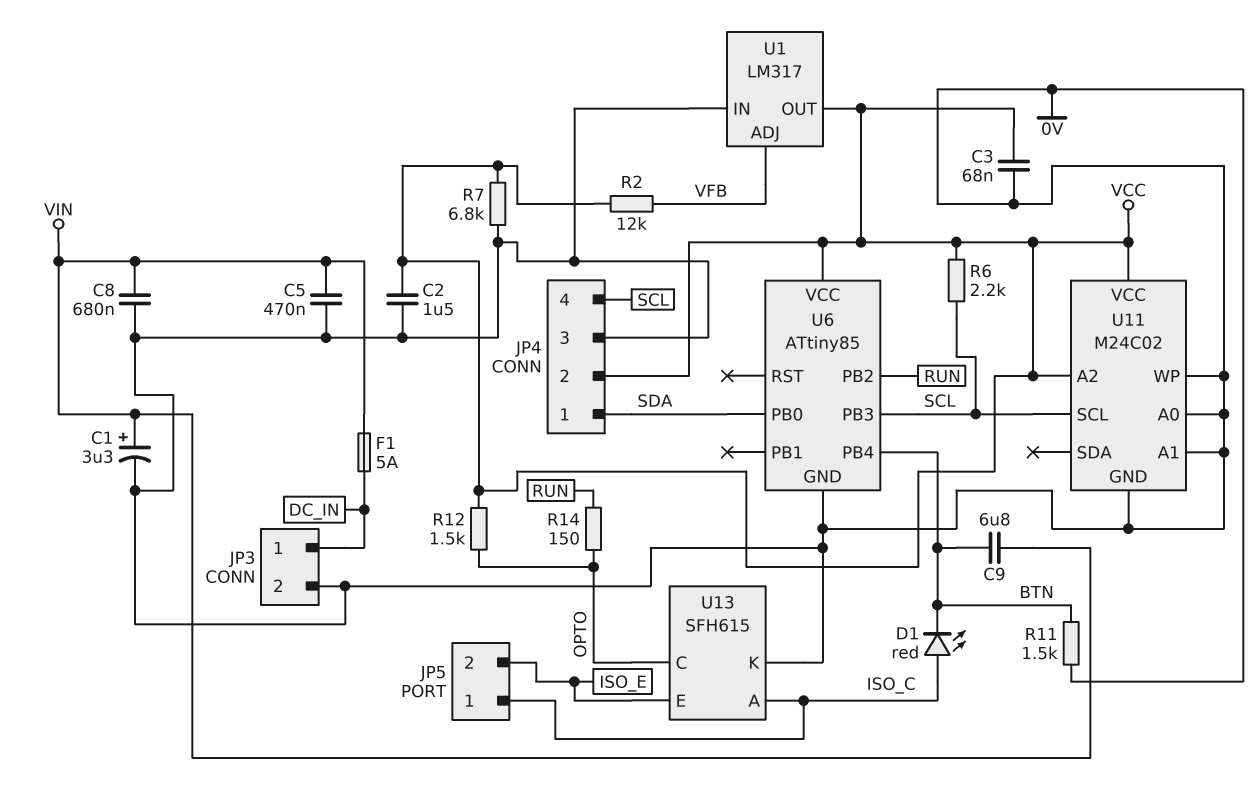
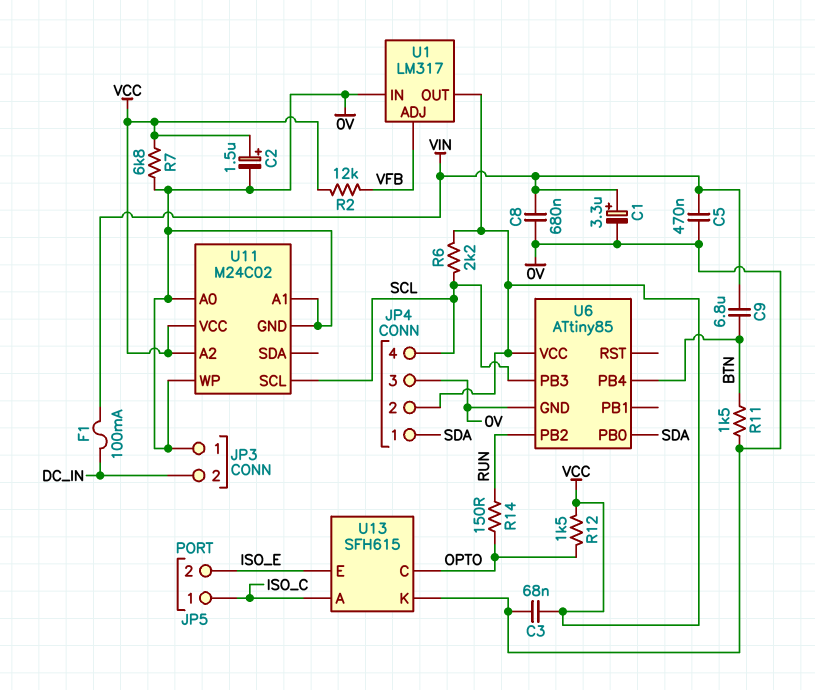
C2: 1.5uF (0V, VCC) -> 1.5uF (plus VCC, minus 0V)
D1: LED red (A ISO_C, K BTN) -> none
F1: 5A (DC_IN, VIN) -> 100mA (DC_IN, VIN)
JP3 pin 1: DC_IN -> 0V
JP3 pin 2: 0V -> DC_IN

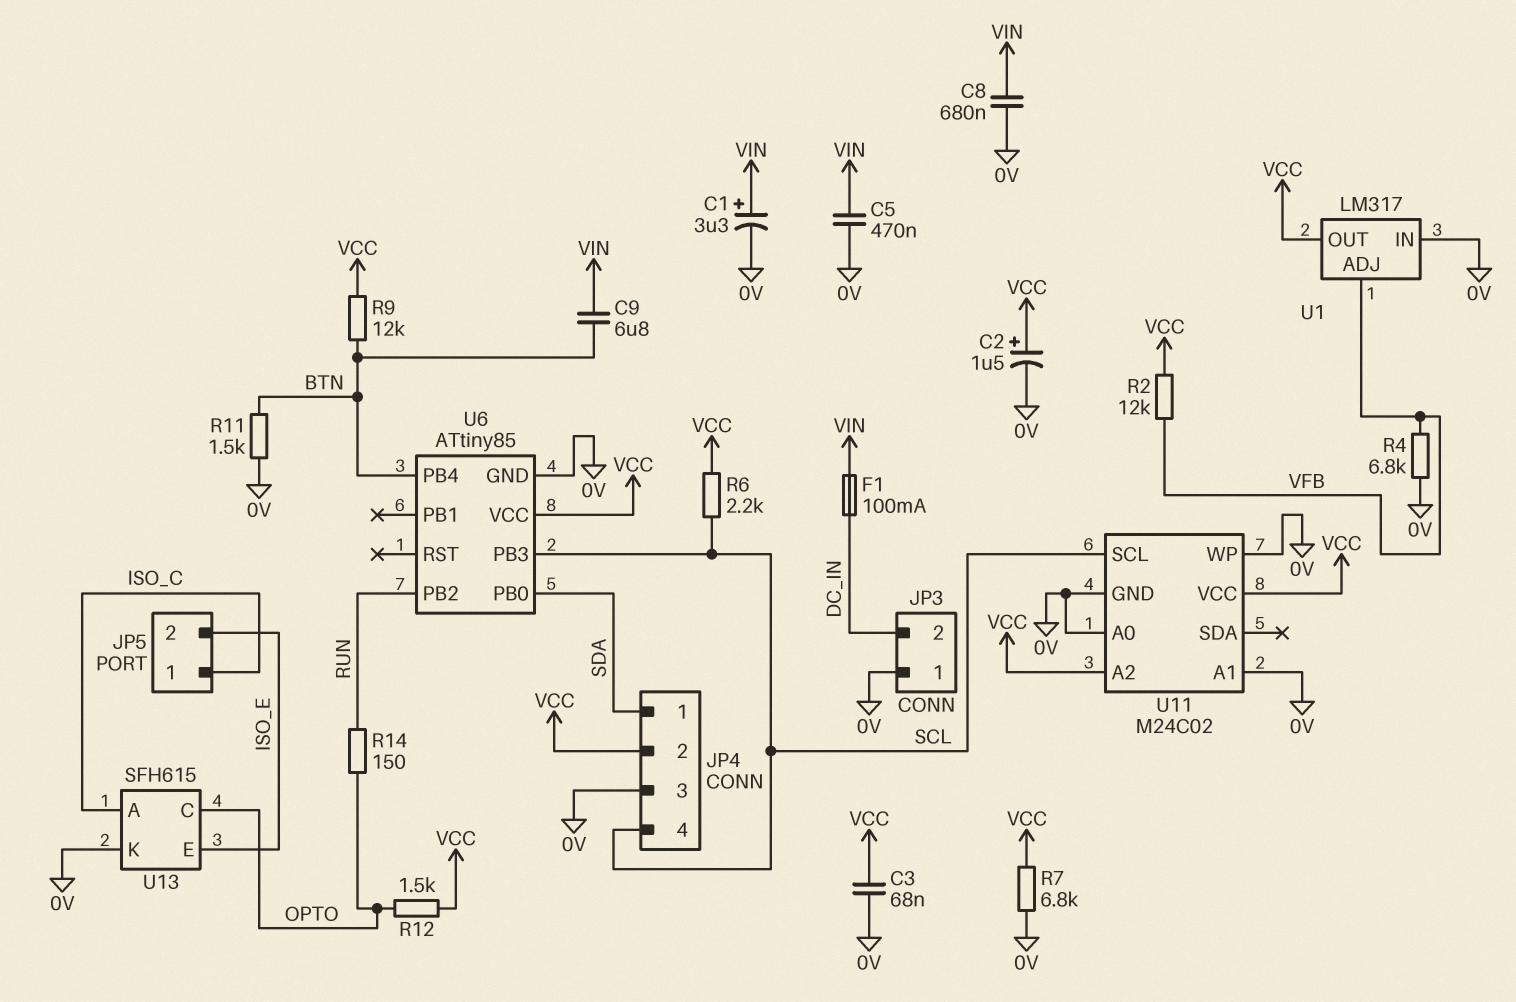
R4: none -> 6.8k (0V, VFB)
R9: none -> 12k (BTN, VCC)

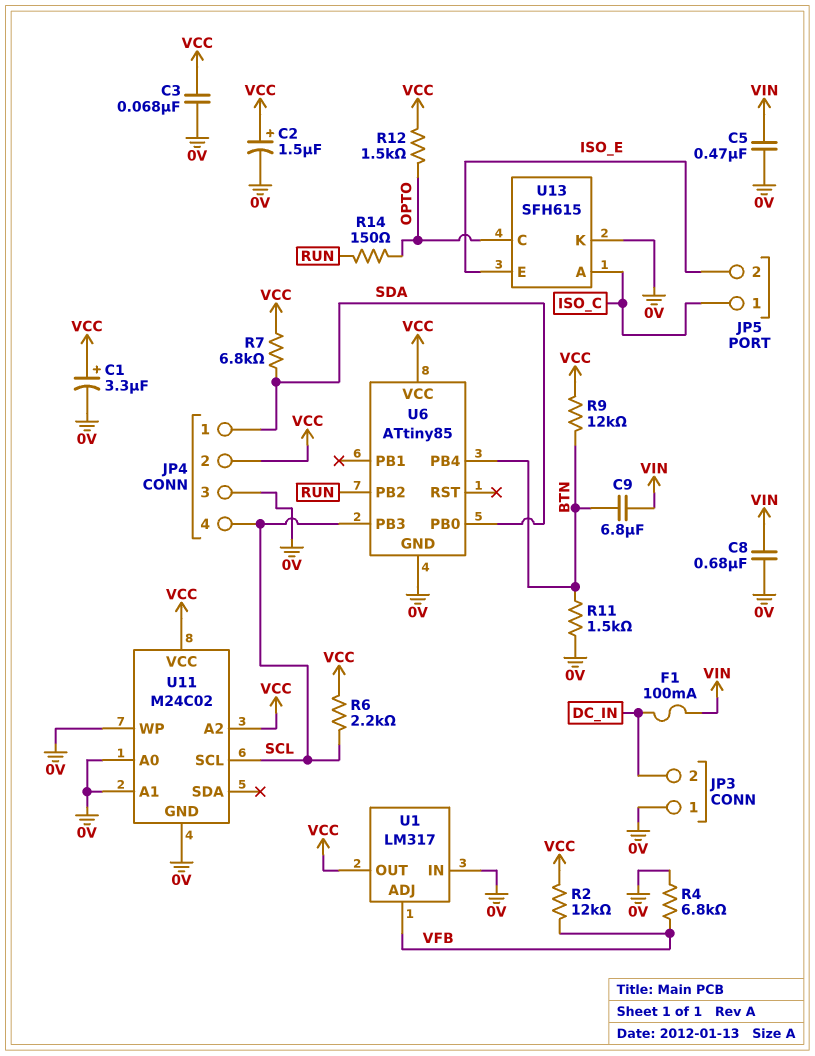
C1: 3.3uF (plus VIN, minus 0V) -> 3.3uF (plus VCC, minus 0V)
R7: 6.8k (0V, VCC) -> 6.8k (SDA, VCC)

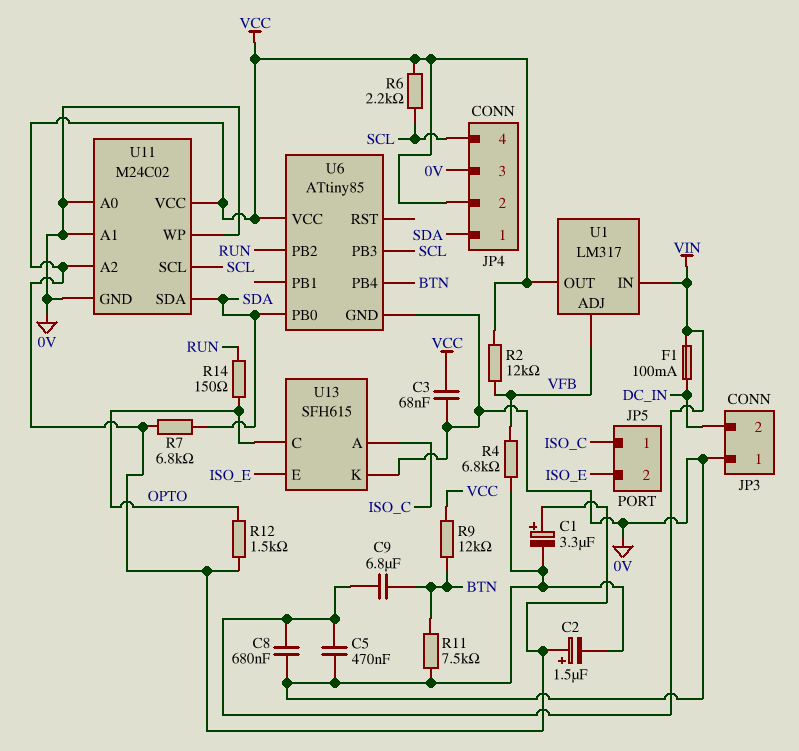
R11: 1.5k (0V, BTN) -> 7.5k (0V, BTN)
U1 pin IN: 0V -> VIN
U11 pin SDA: none -> SDA

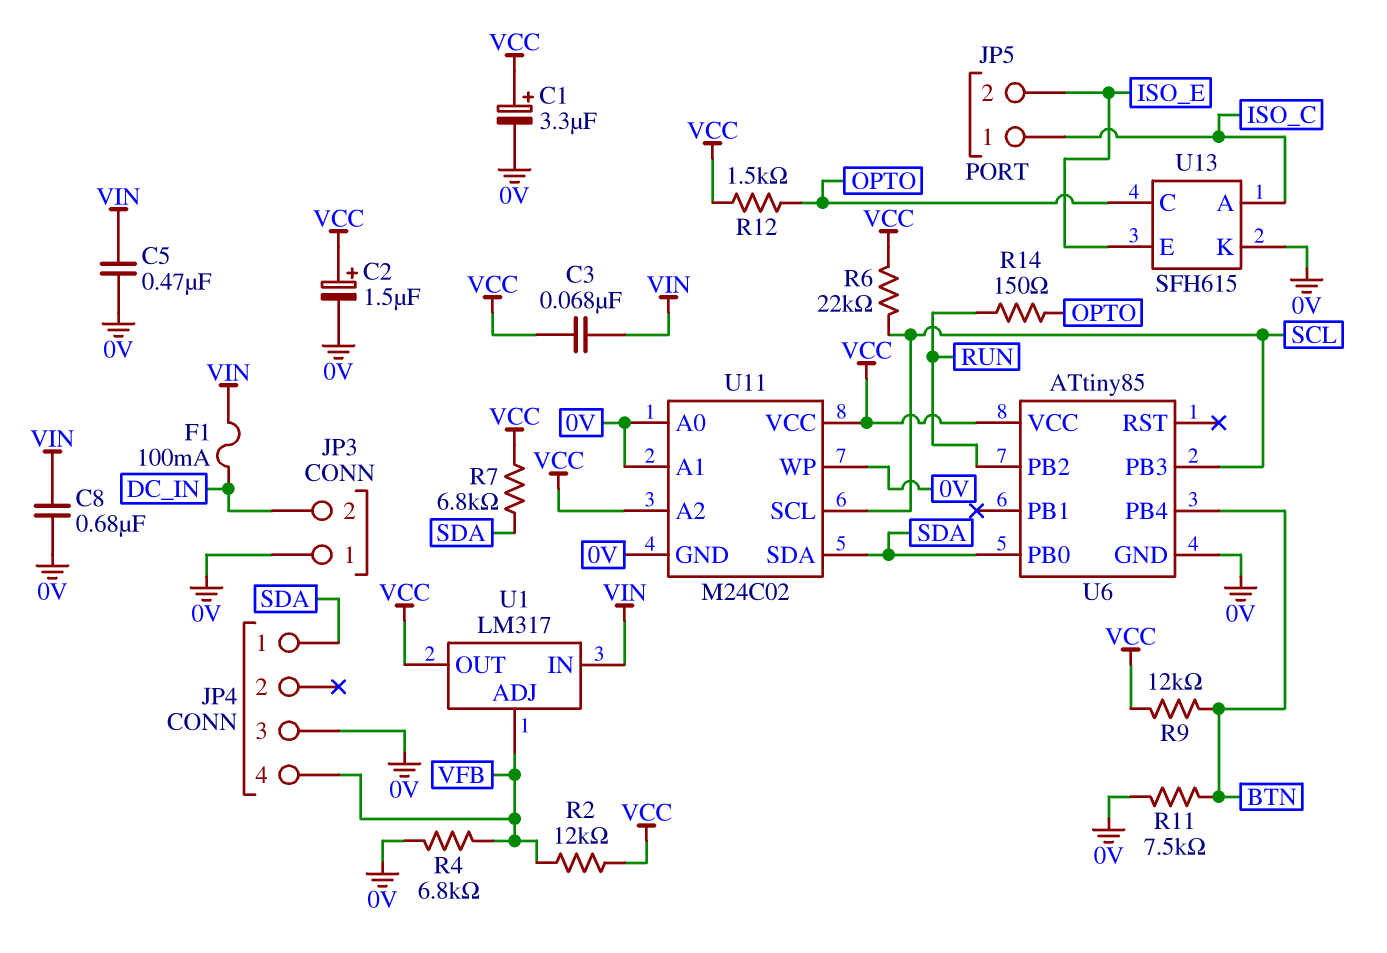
C3: 68nF (0V, VCC) -> 68nF (VCC, VIN)
C9: 6.8uF (BTN, VIN) -> none
JP4 pin 2: VCC -> none
JP4 pin 4: SCL -> VFB
R6: 2.2k (SCL, VCC) -> 22k (SCL, VCC)

